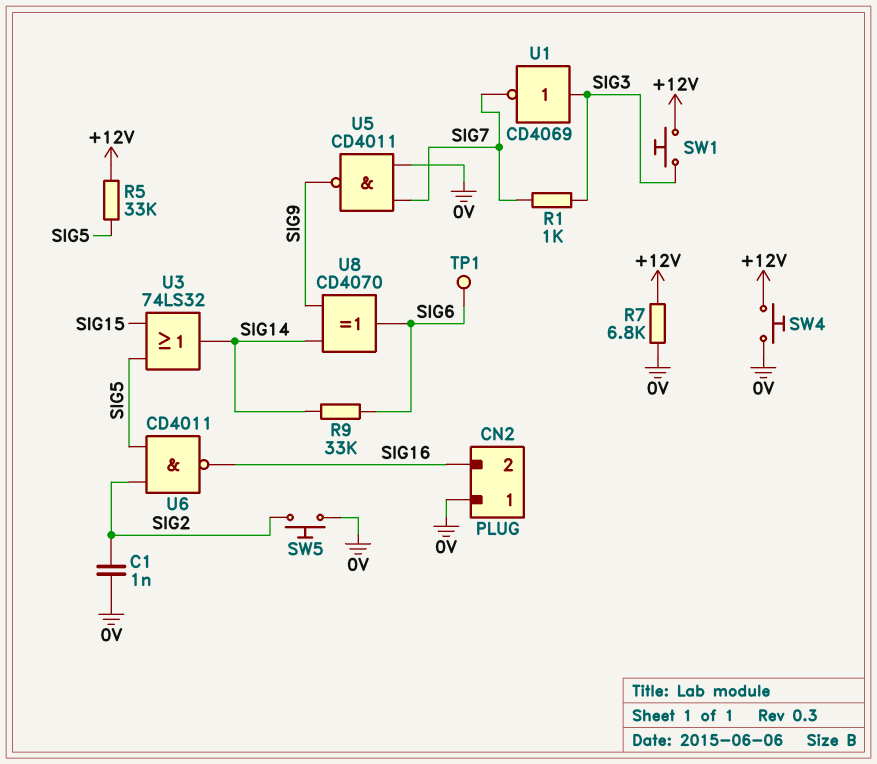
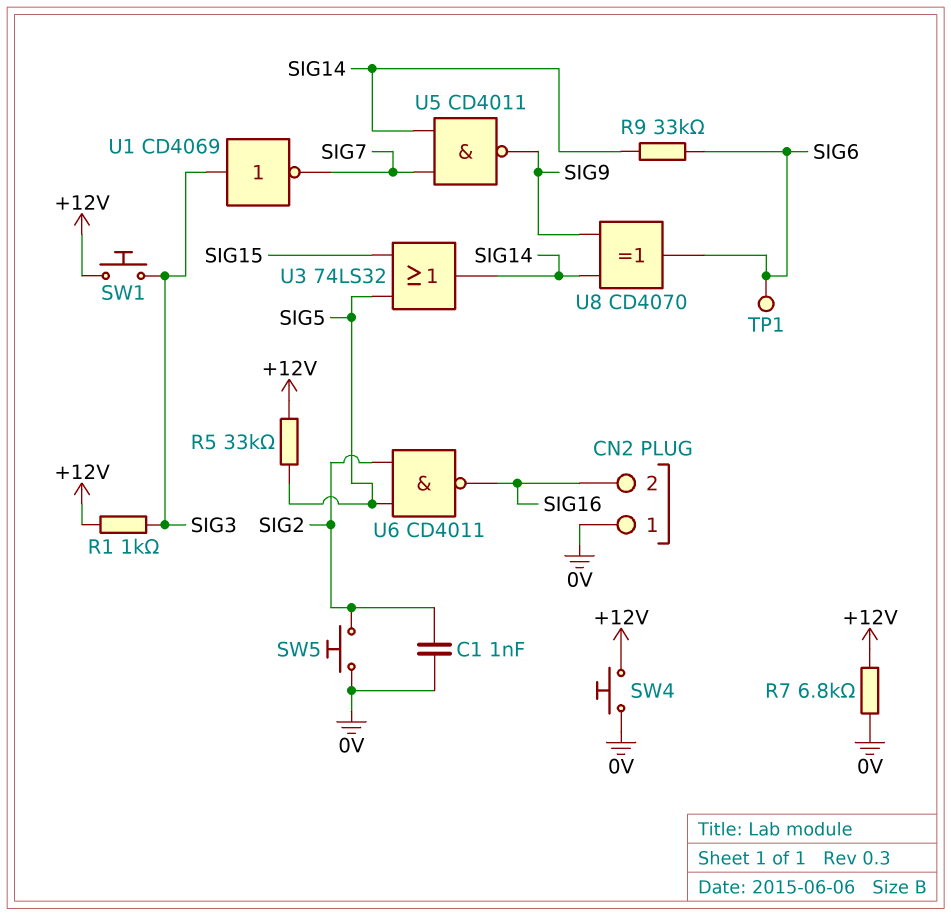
R1: 1k (SIG3, SIG7) -> 1k (+12V, SIG3)
U5: NAND CD4011 (in 0V, in SIG7, out SIG9) -> NAND CD4011 (in SIG7, in SIG14, out SIG9)

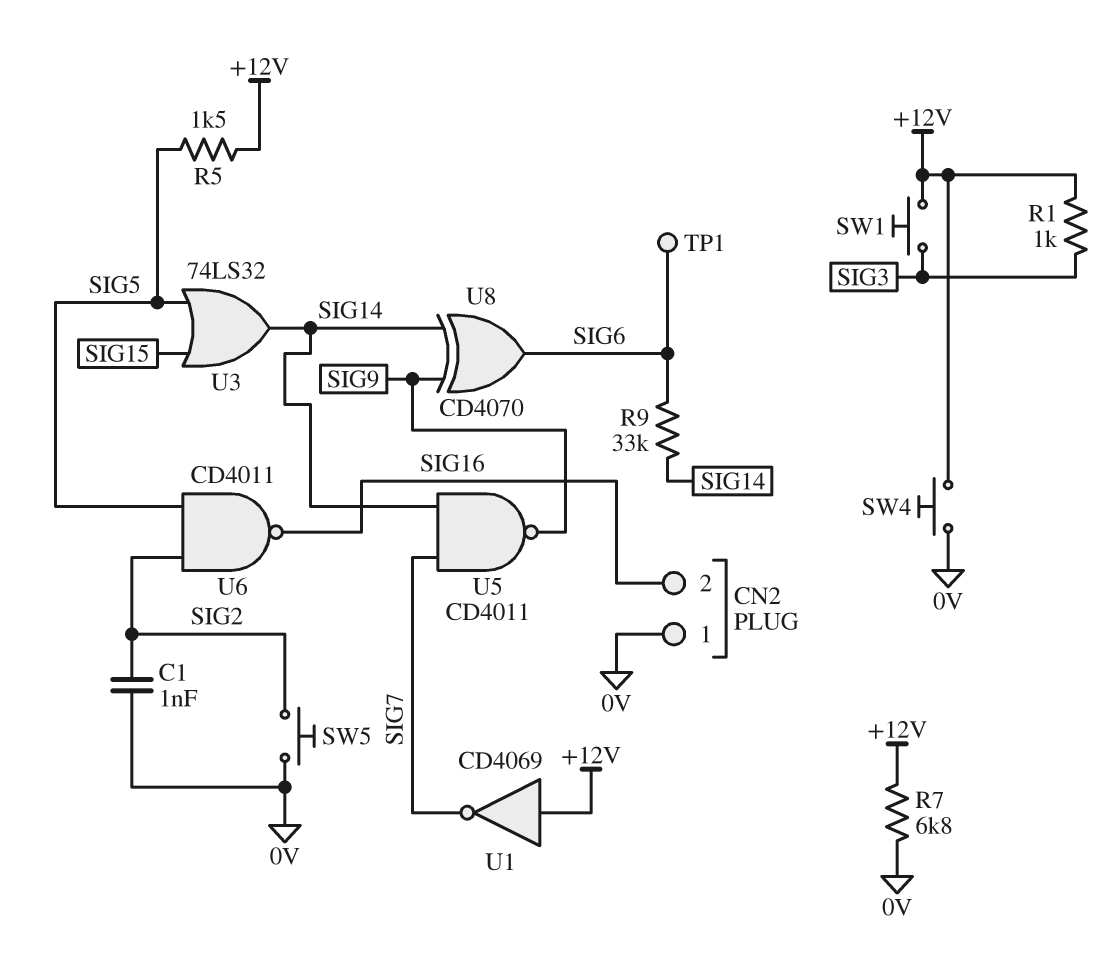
R5: 33k (+12V, SIG5) -> 1.5k (+12V, SIG5)
U1: NOT CD4069 (in SIG3, out SIG7) -> NOT CD4069 (in +12V, out SIG7)

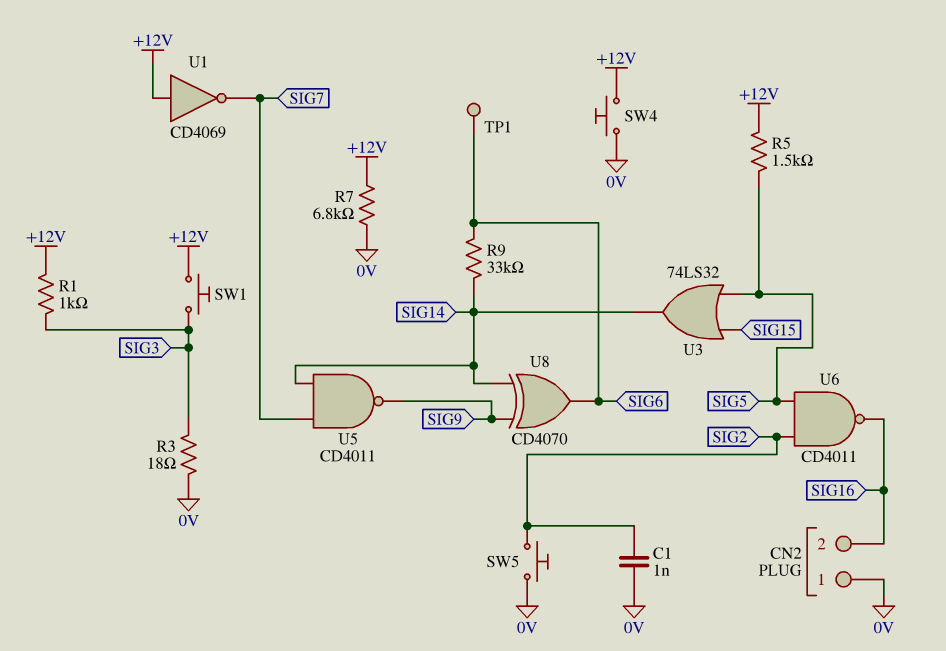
R3: none -> 18 (0V, SIG3)

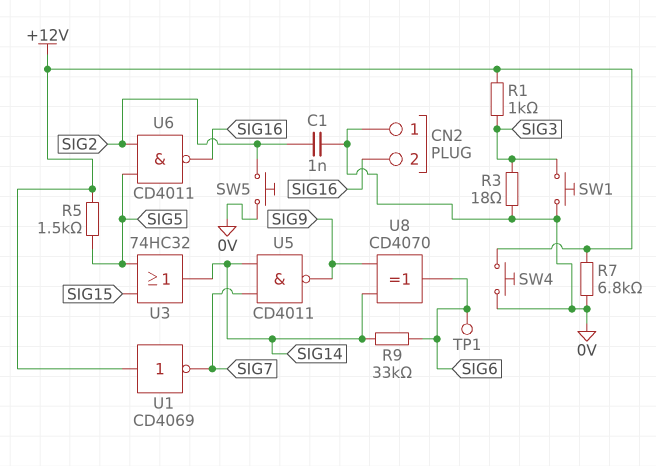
SW1: button (+12V, SIG3) -> button (0V, SIG3)
U3: OR 74LS32 (in SIG5, in SIG15, out SIG14) -> OR 74HC32 (in SIG5, in SIG15, out SIG14)

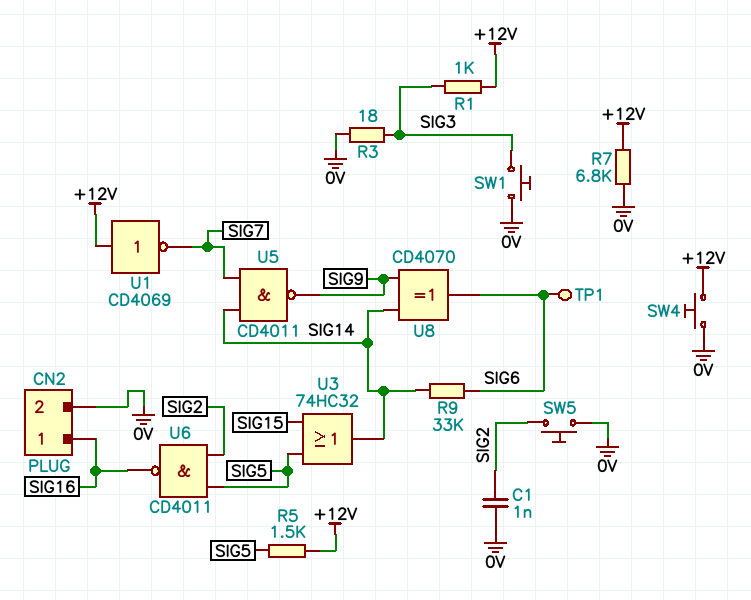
CN2 pin 1: 0V -> SIG16
CN2 pin 2: SIG16 -> 0V

